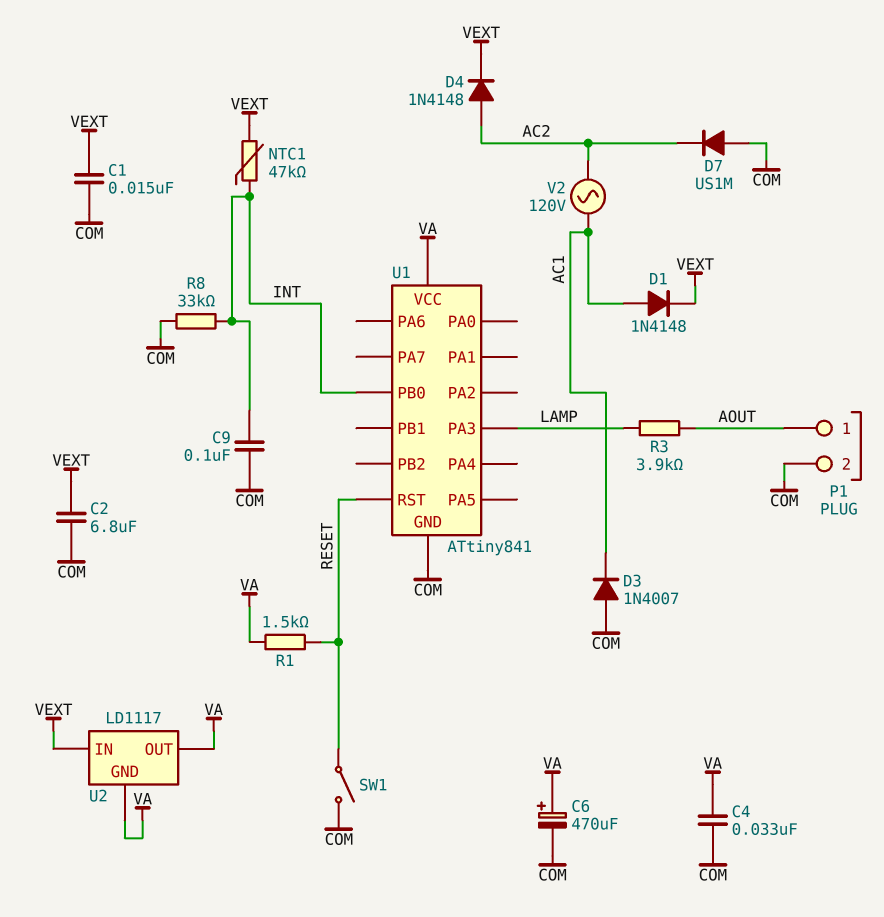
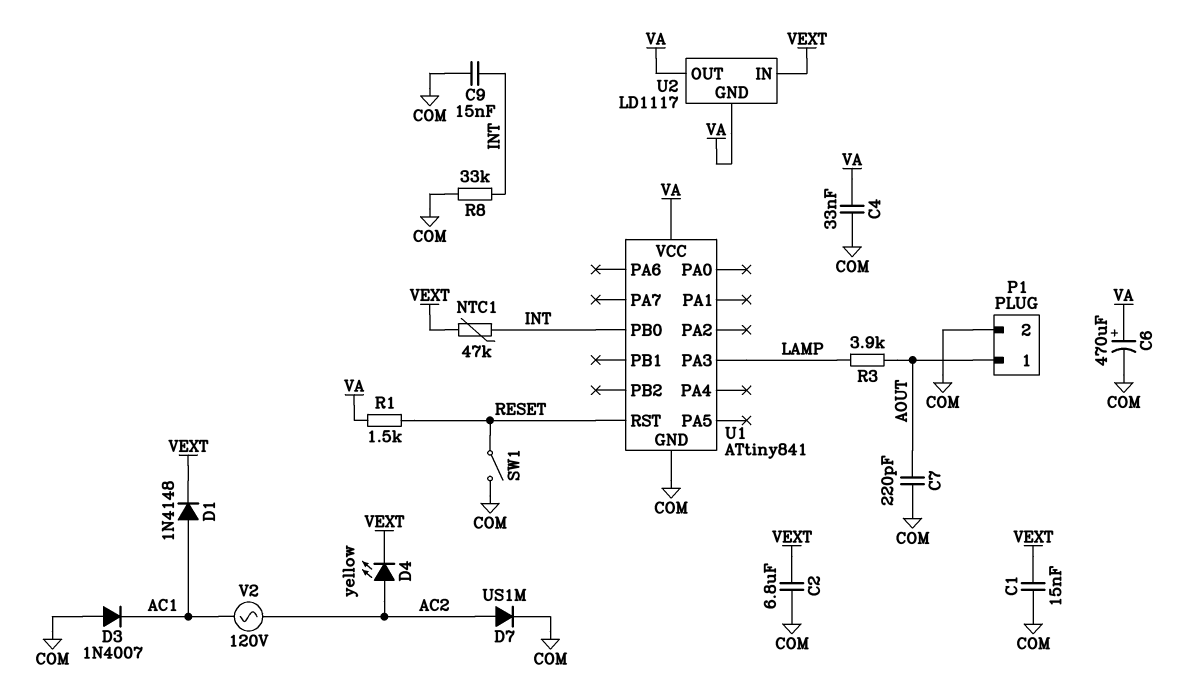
C7: none -> 220pF (AOUT, COM)
C9: 100nF (COM, INT) -> 15nF (COM, INT)
D4: diode 1N4148 (A AC2, K VEXT) -> LED yellow (A AC2, K VEXT)
D7: diode US1M (A COM, K AC2) -> diode US1M (A AC2, K COM)

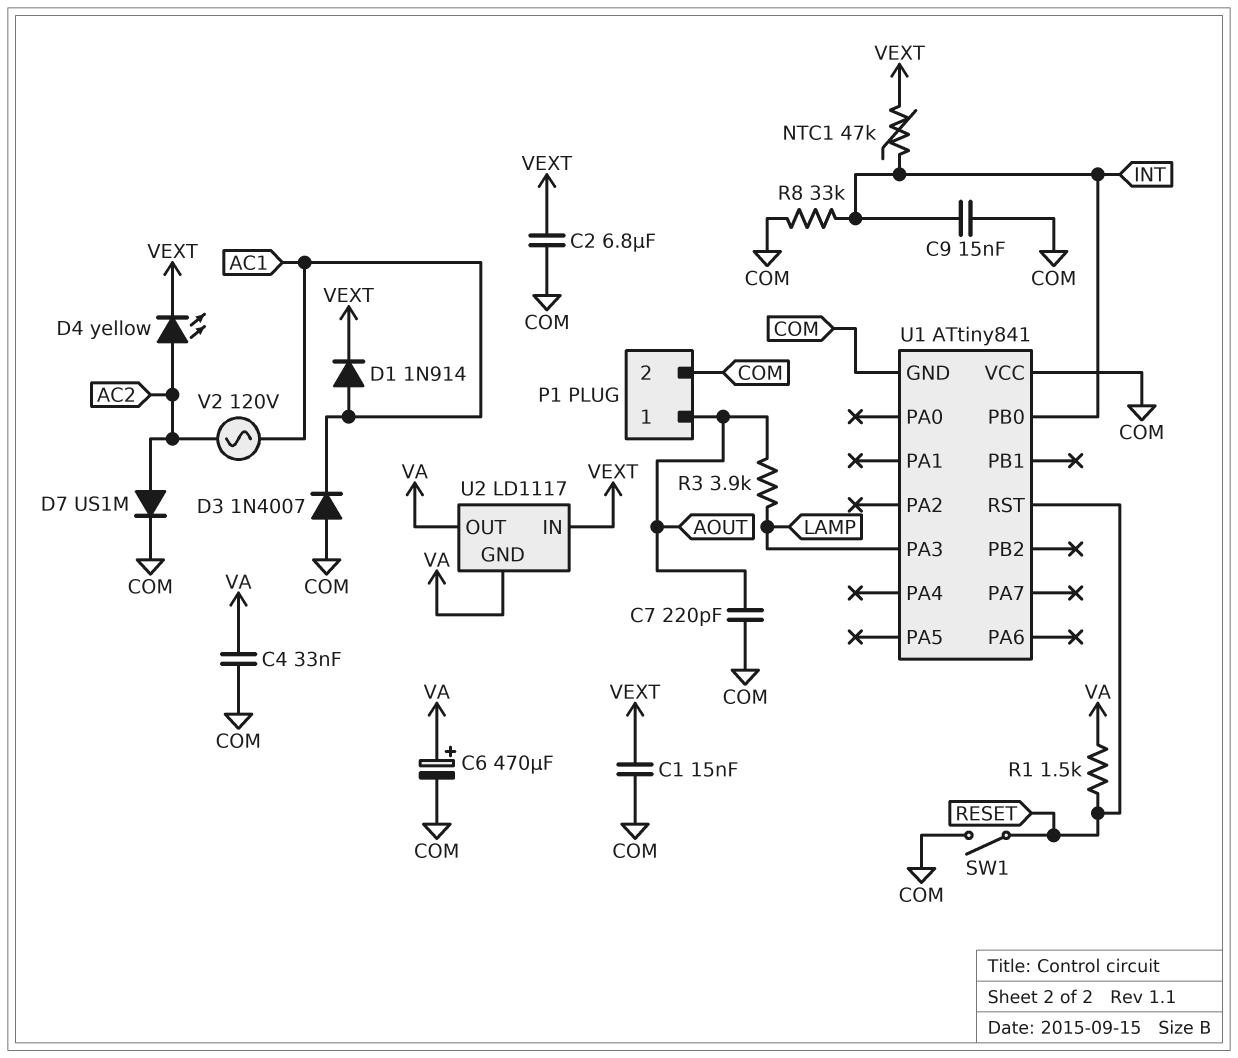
D1: diode 1N4148 (A AC1, K VEXT) -> diode 1N914 (A AC1, K VEXT)
U1 pin VCC: VA -> COM

